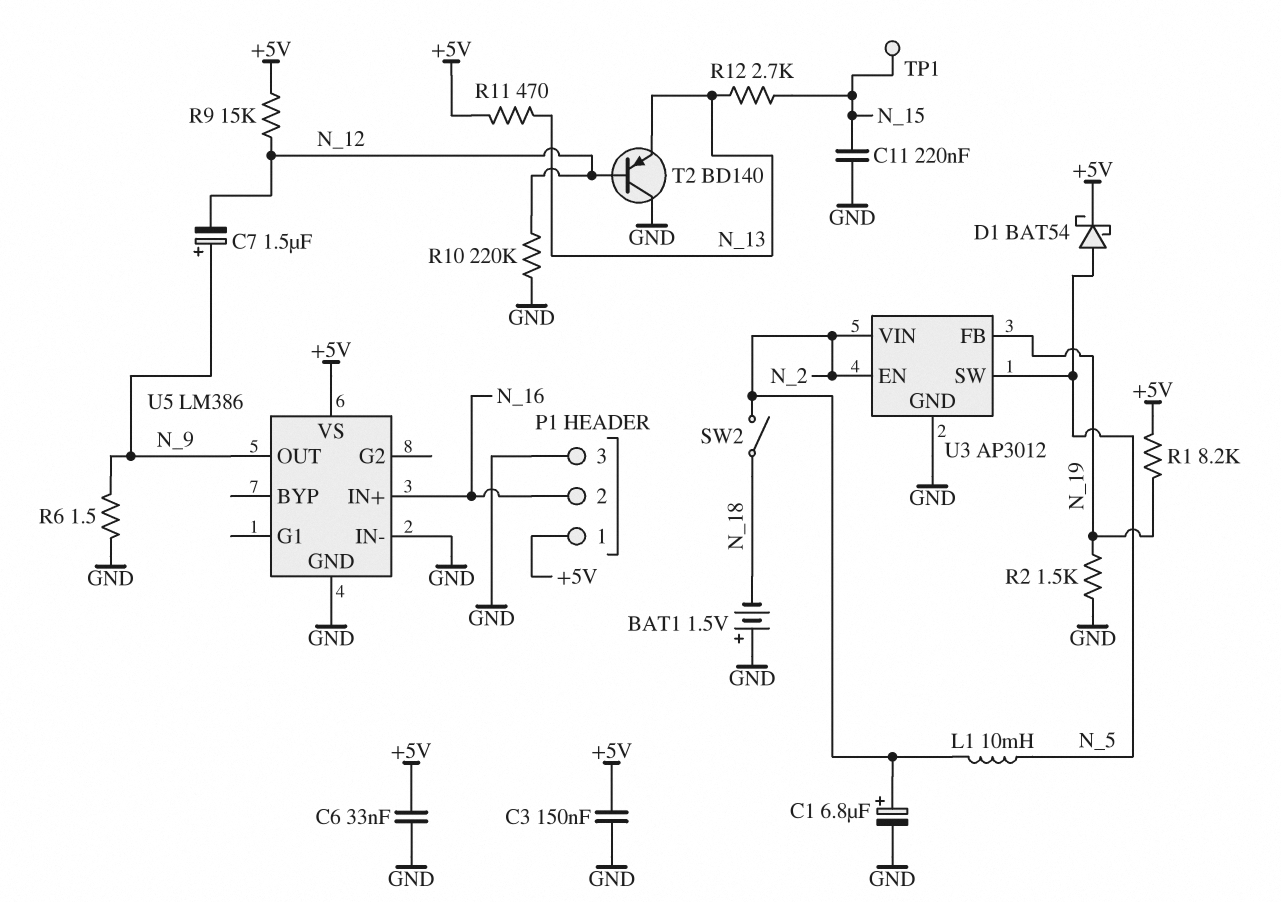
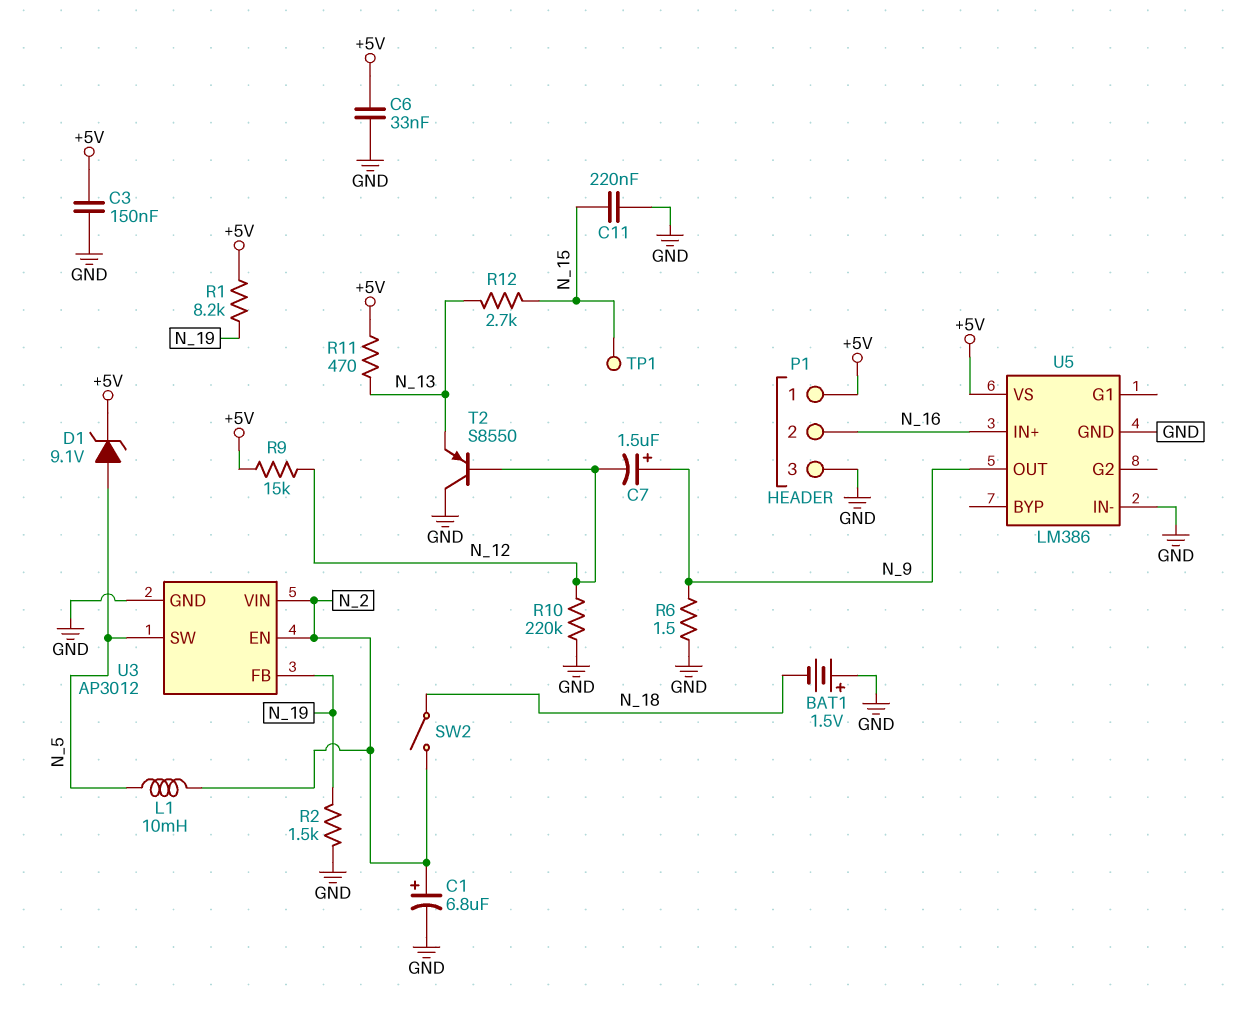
D1: schottky BAT54 (A N_5, K +5V) -> zener 9.1V (A N_5, K +5V)
T2: PNP BD140 (B N_12, C GND, E N_13) -> PNP S8550 (B N_12, C GND, E N_13)

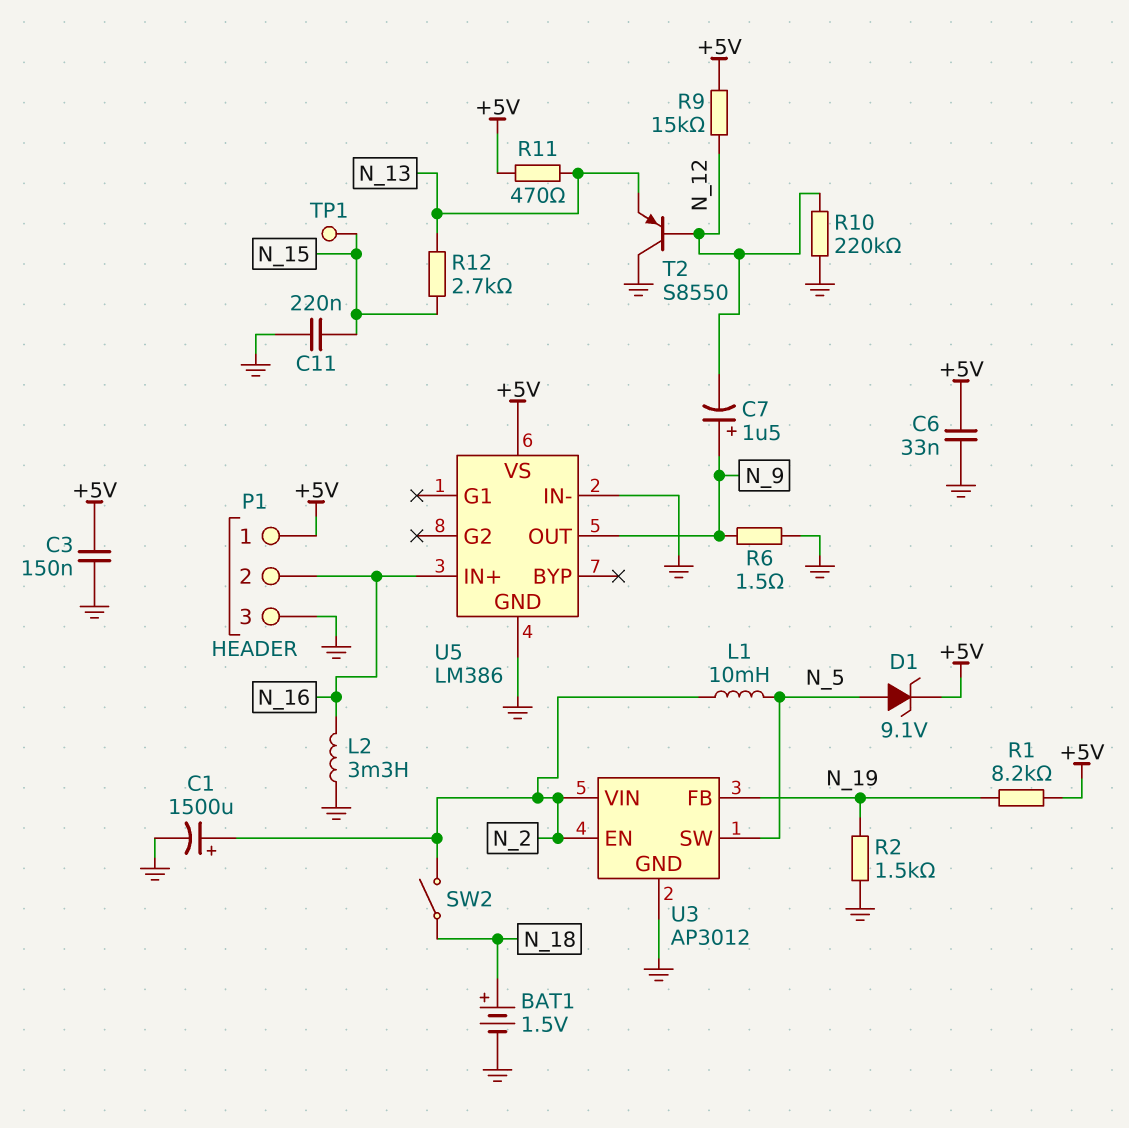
BAT1: 1.5V (plus GND, minus N_18) -> 1.5V (plus N_18, minus GND)
C1: 6.8uF (plus N_2, minus GND) -> 1500uF (plus N_2, minus GND)
L2: none -> 3.3mH (GND, N_16)

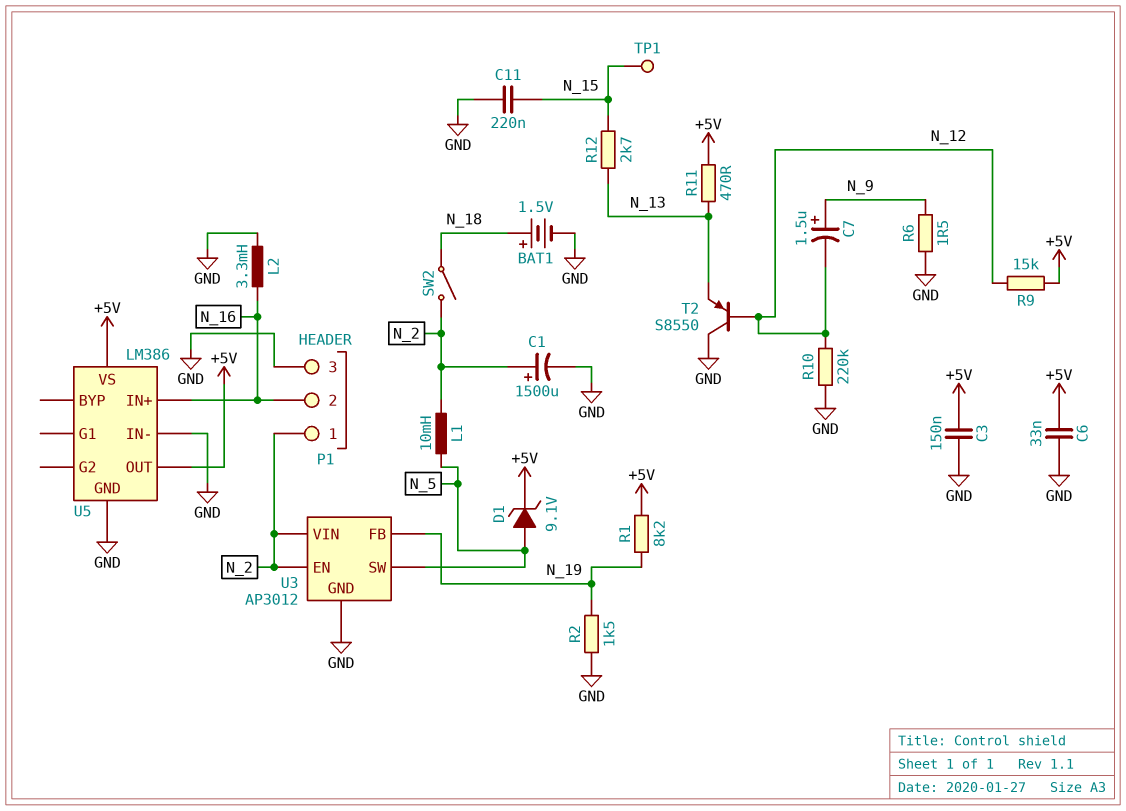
P1 pin 1: +5V -> N_2
U5 pin OUT: N_9 -> +5V

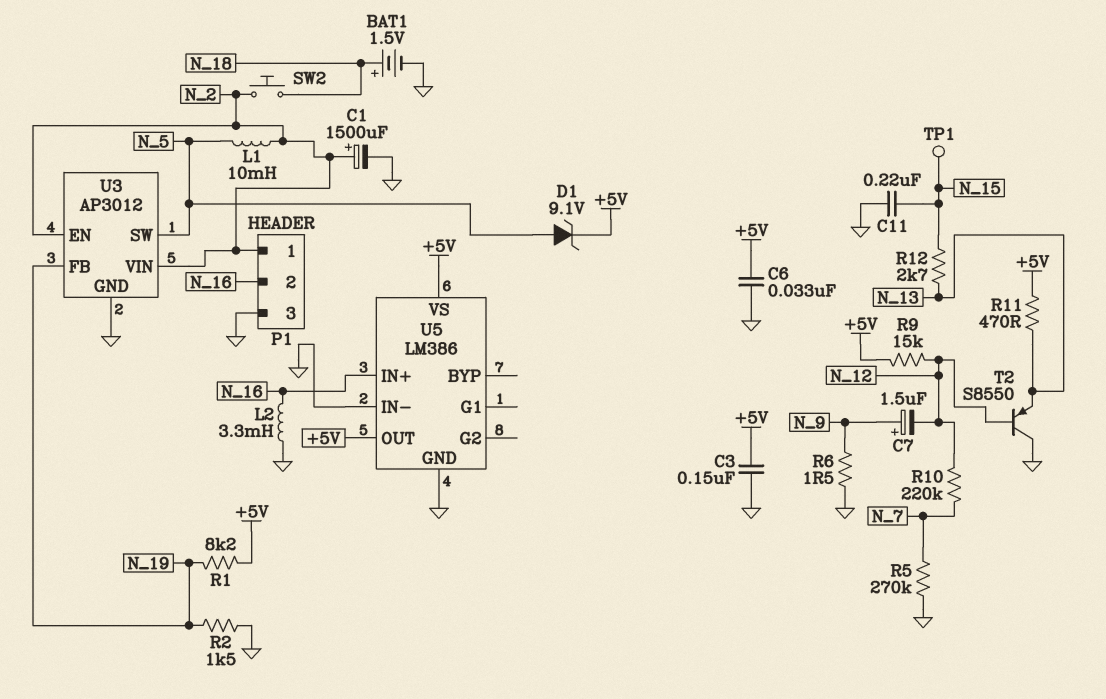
R5: none -> 270k (GND, N_7)
R10: 220k (GND, N_12) -> 220k (N_7, N_12)
SW2: switch (N_2, N_18) -> button (N_2, N_18)

